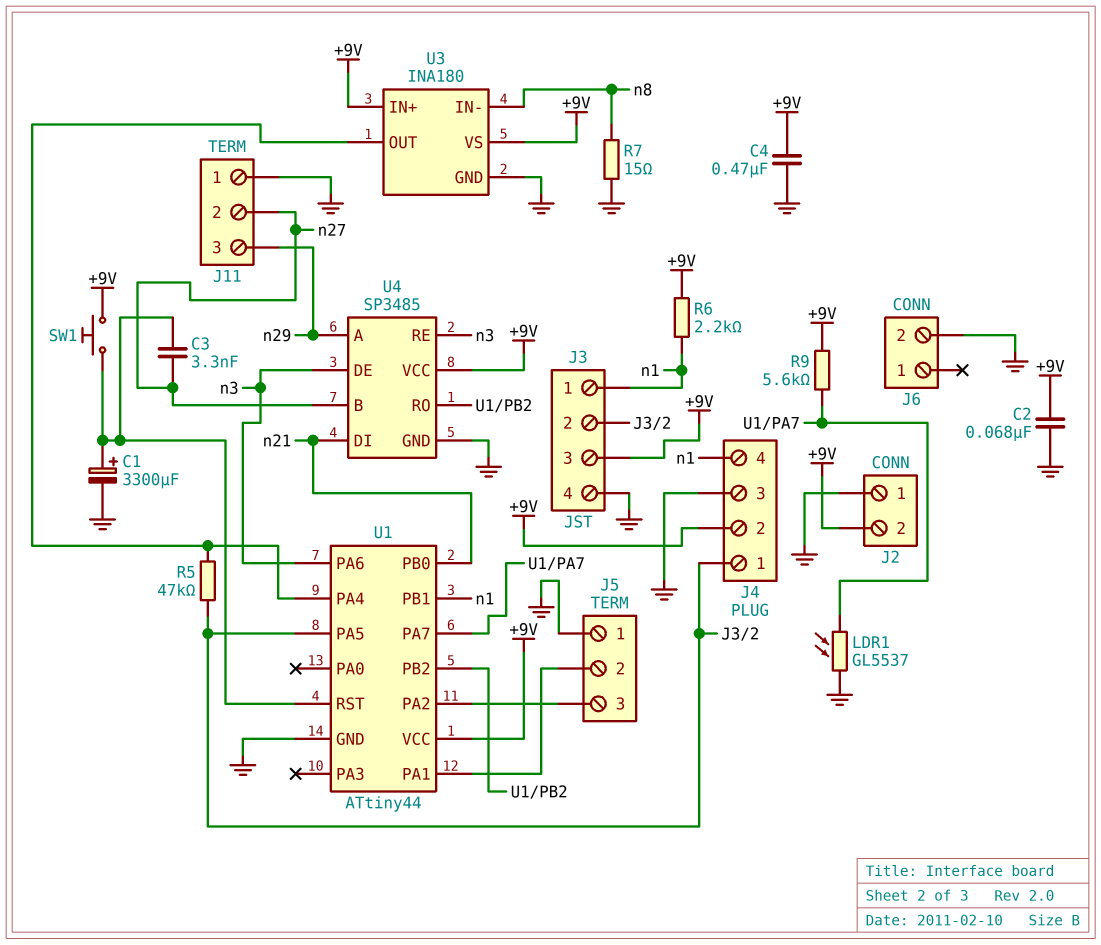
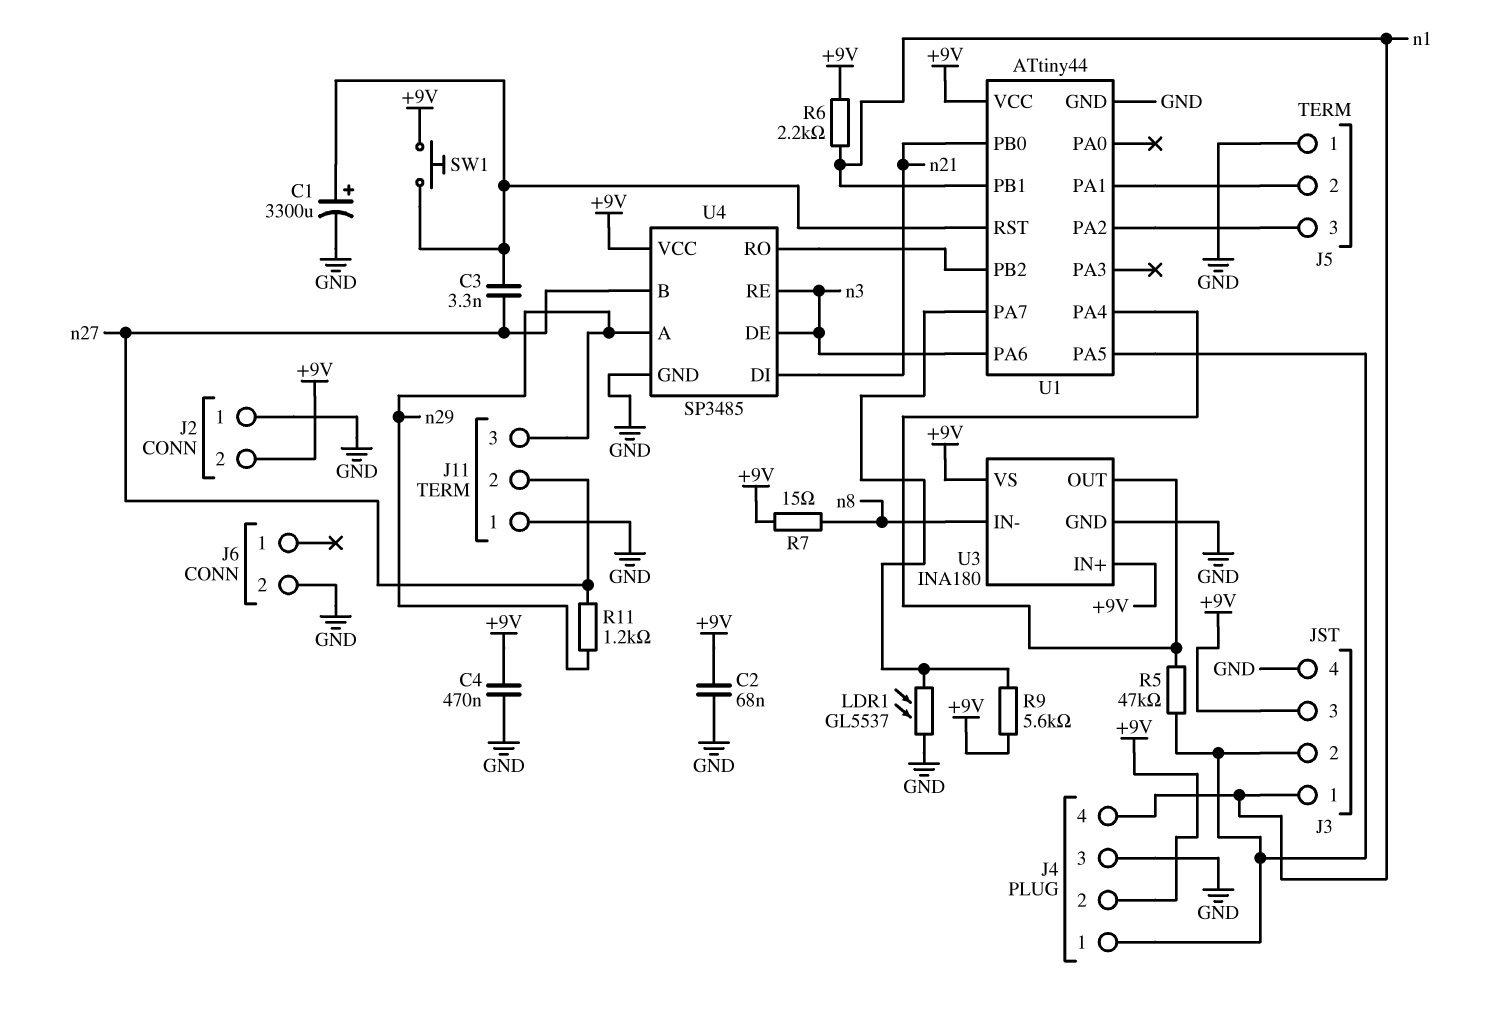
R7: 15 (GND, n8) -> 15 (+9V, n8)
R11: none -> 1.2k (n27, n29)

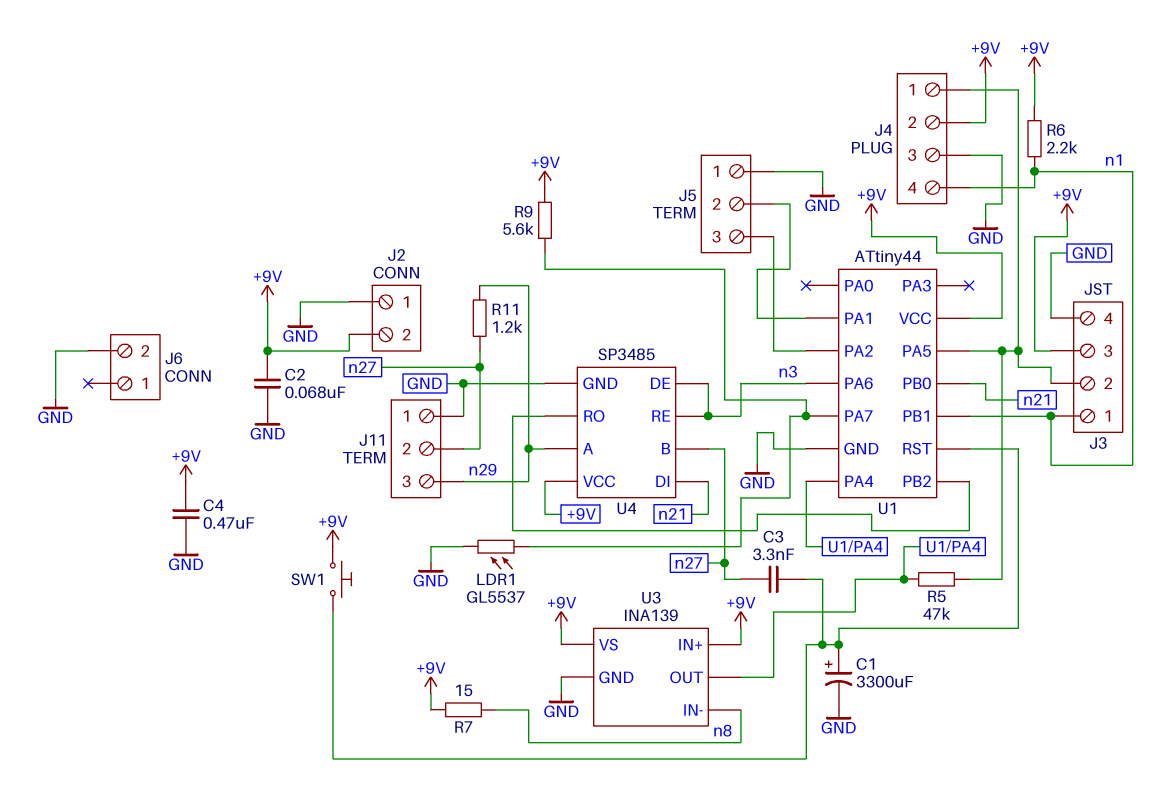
U3: INA180 -> INA139

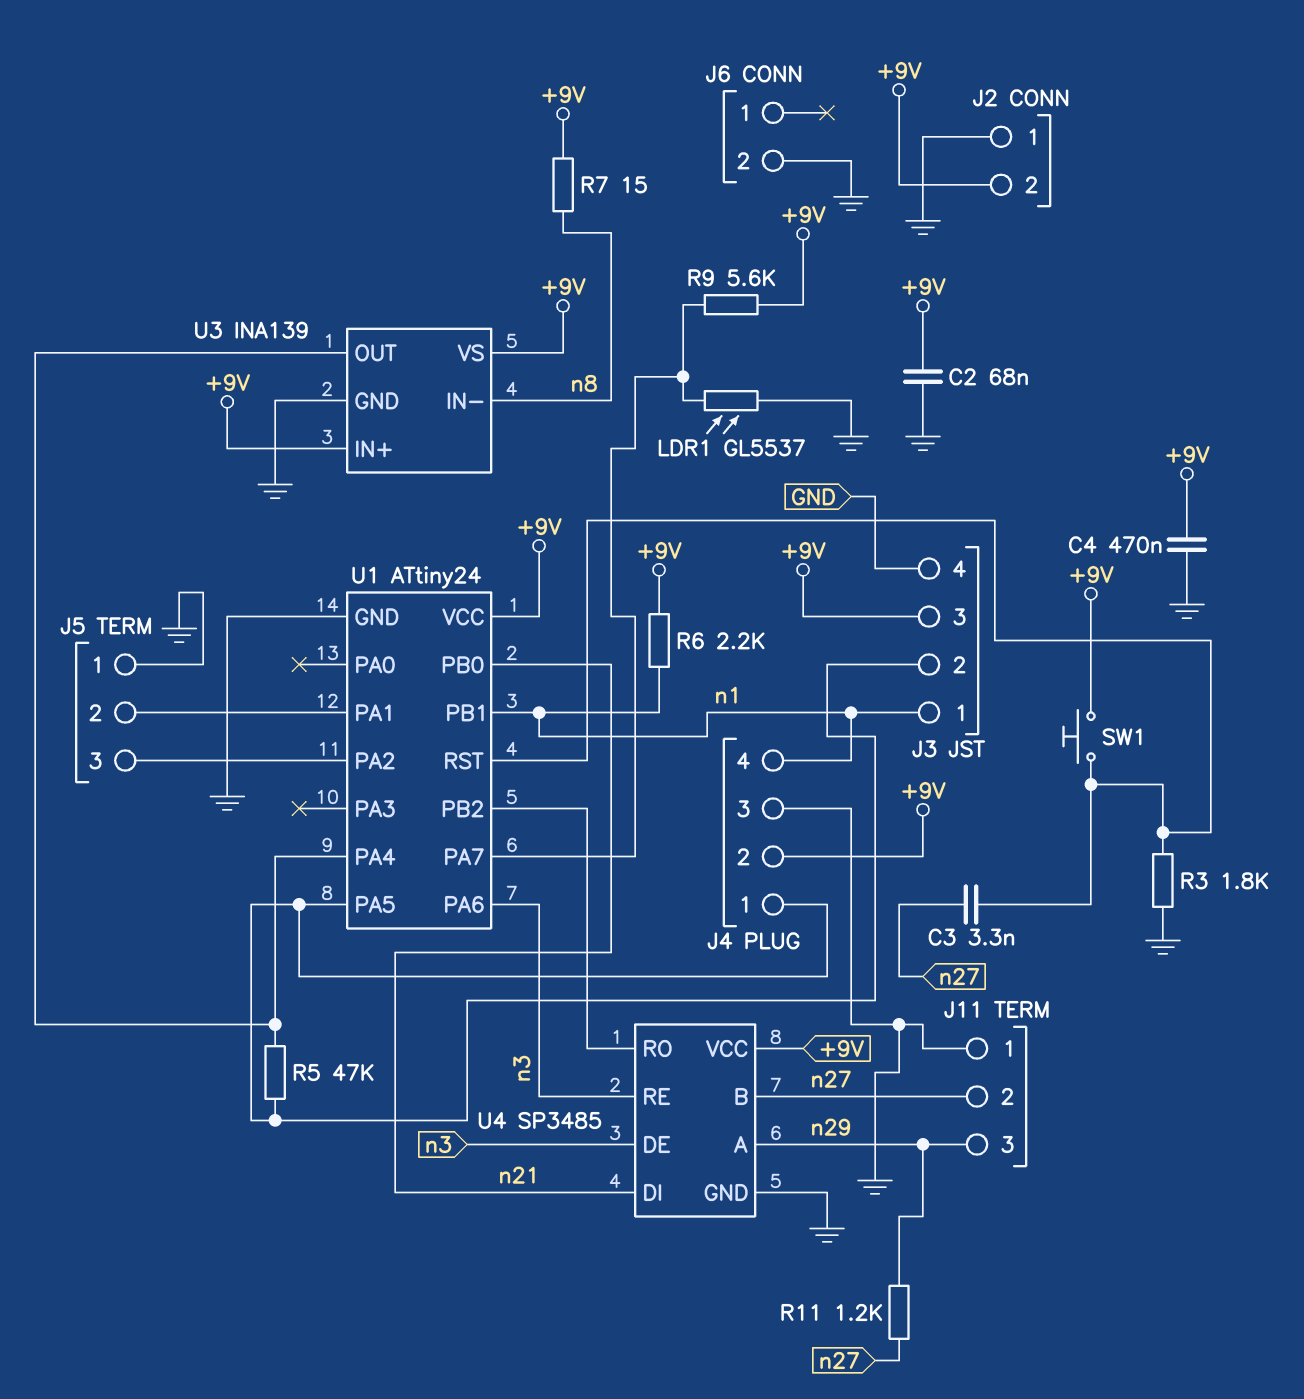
C1: 3300uF (plus U1/RST, minus GND) -> none
R3: none -> 1.8k (GND, U1/RST)
U1: ATtiny44 -> ATtiny24

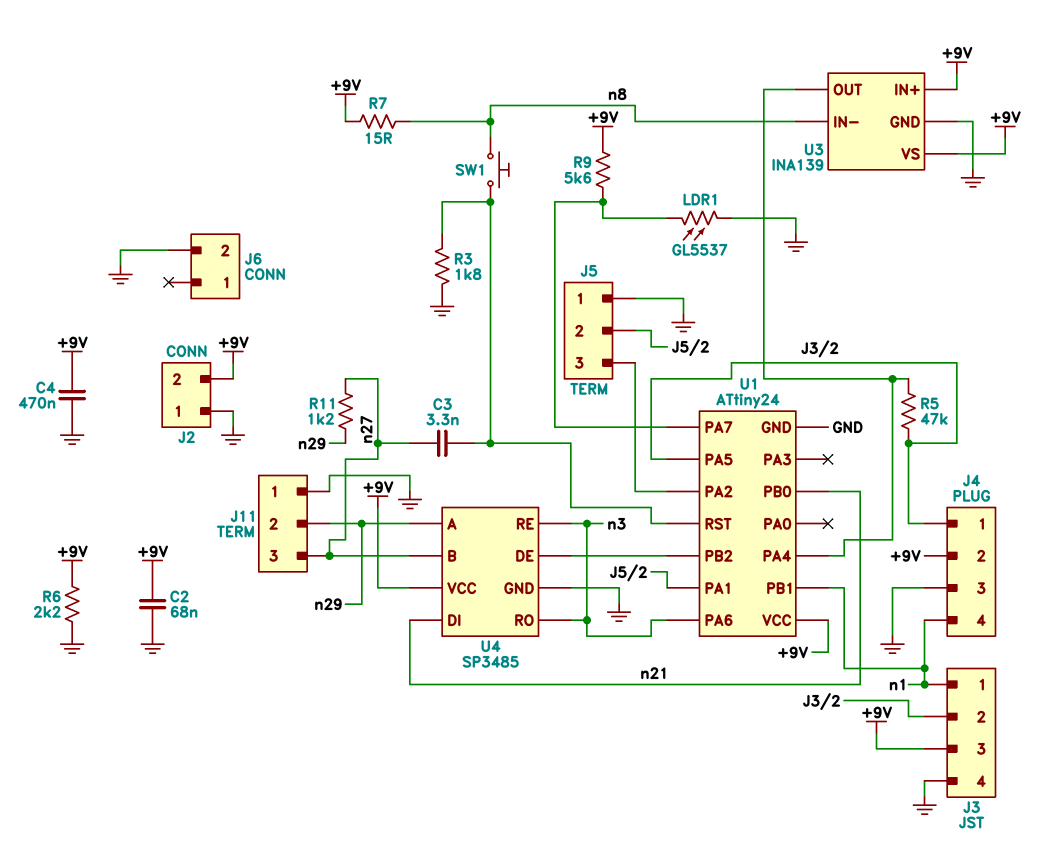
J11 pin 2: n27 -> n29
J11 pin 3: n29 -> n27
R6: 2.2k (+9V, n1) -> 2.2k (+9V, GND)
SW1: button (+9V, U1/RST) -> button (U1/RST, n8)
U4 pin DE: n3 -> U1/PB2
U4 pin RO: U1/PB2 -> n3

